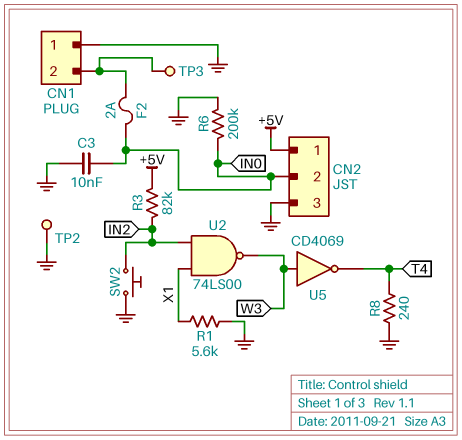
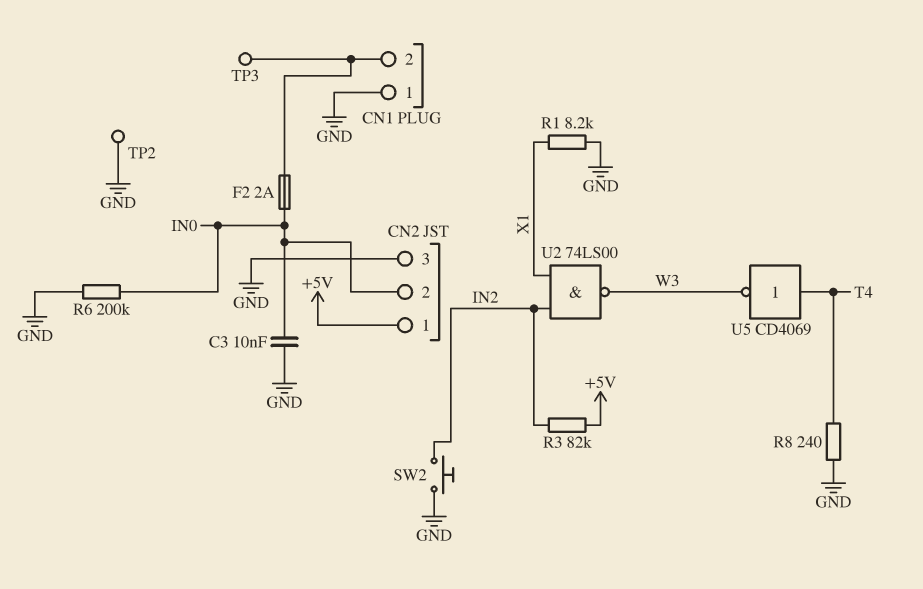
R1: 5.6k (GND, X1) -> 8.2k (GND, X1)
U5: NOT CD4069 (in W3, out T4) -> NOT CD4069 (in T4, out W3)

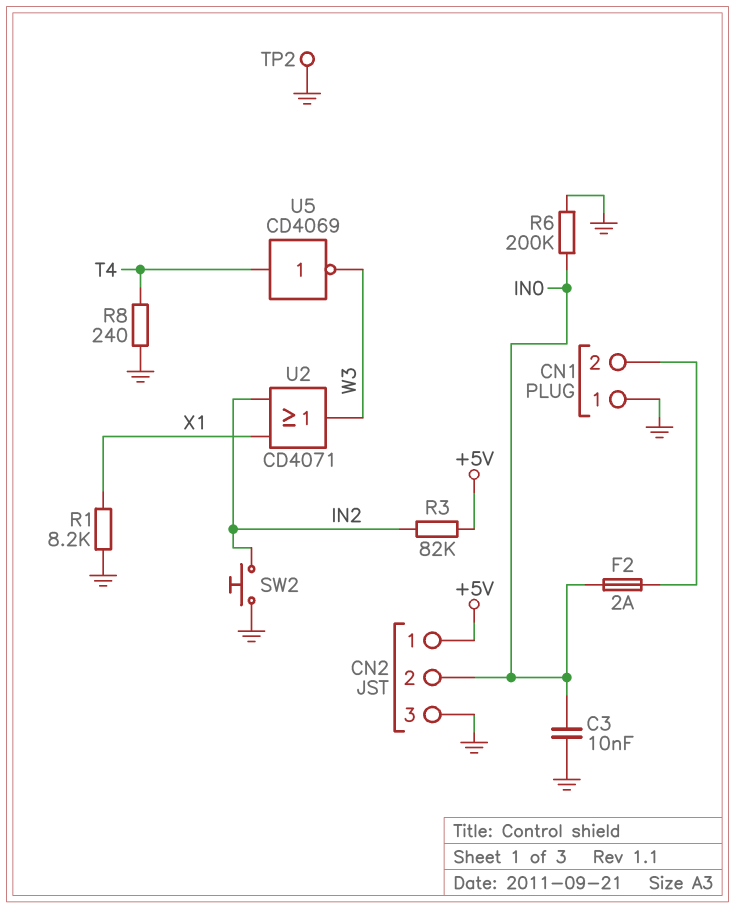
TP3: test point (CN1/2) -> none
U2: NAND 74LS00 (in IN2, in X1, out W3) -> OR CD4071 (in IN2, in X1, out W3)

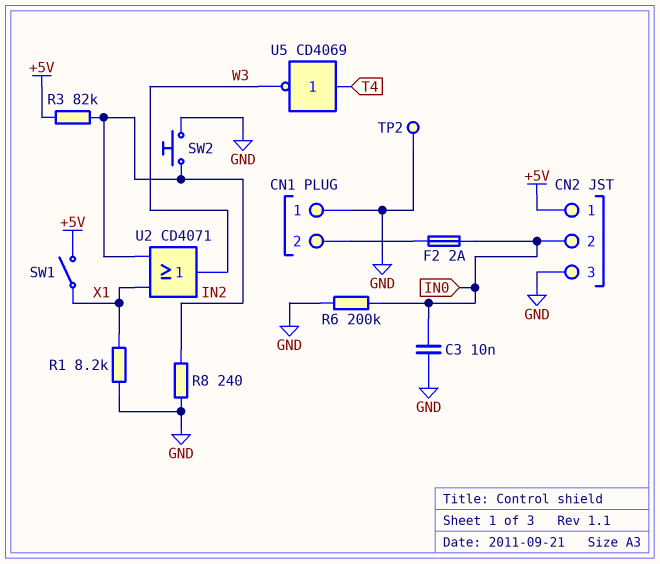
R8: 240 (GND, T4) -> 240 (GND, IN2)
SW1: none -> switch (+5V, X1)

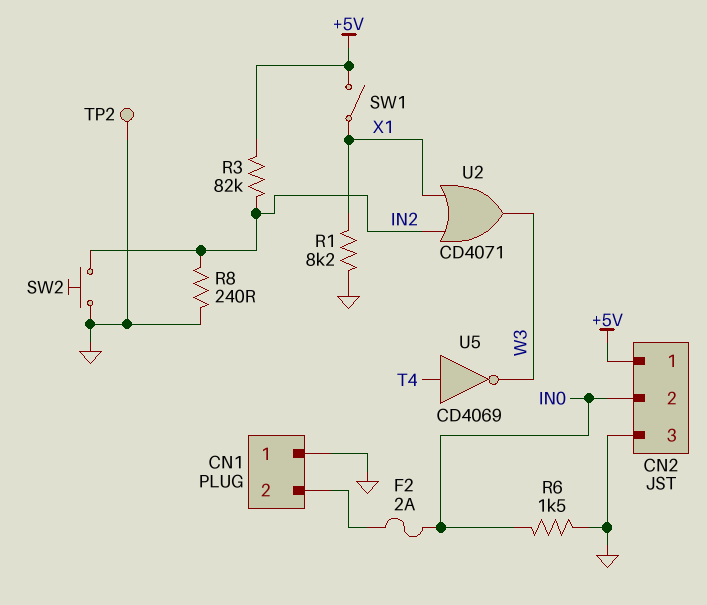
C3: 10nF (GND, IN0) -> none
R6: 200k (GND, IN0) -> 1.5k (GND, IN0)

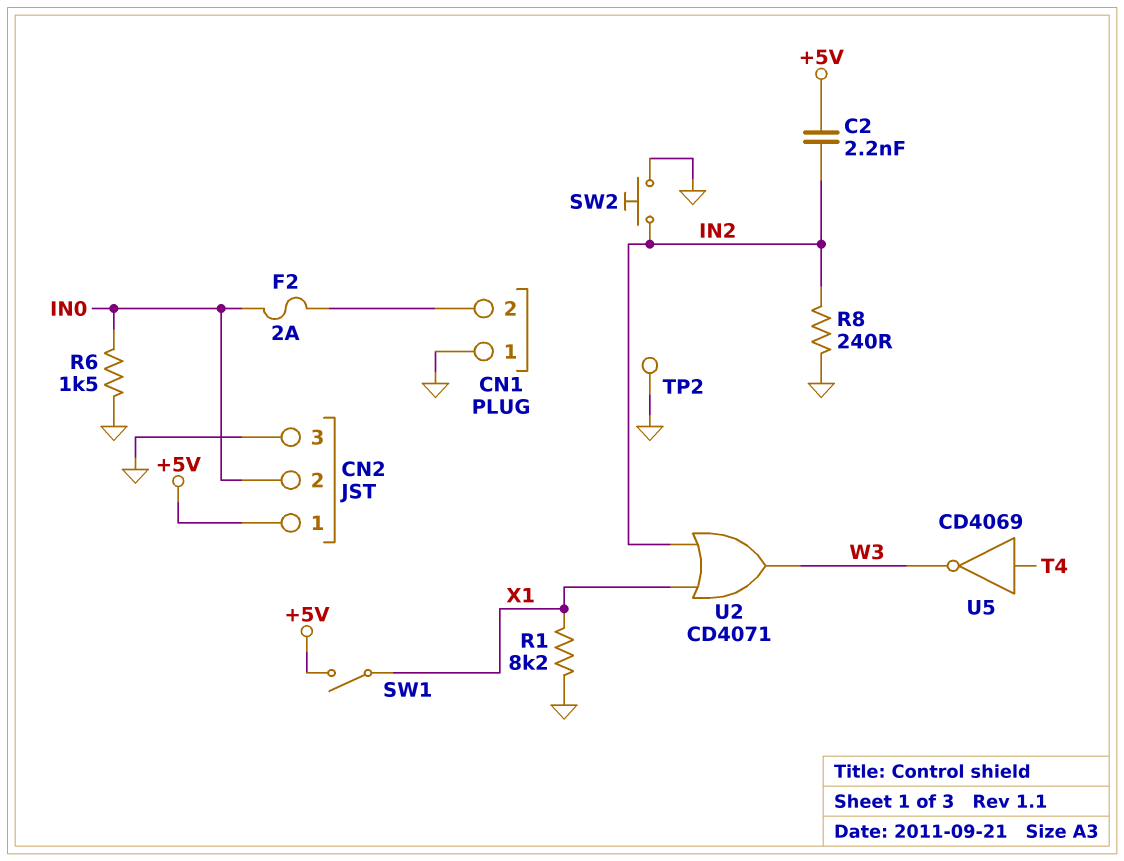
C2: none -> 2.2nF (+5V, IN2)
R3: 82k (+5V, IN2) -> none

